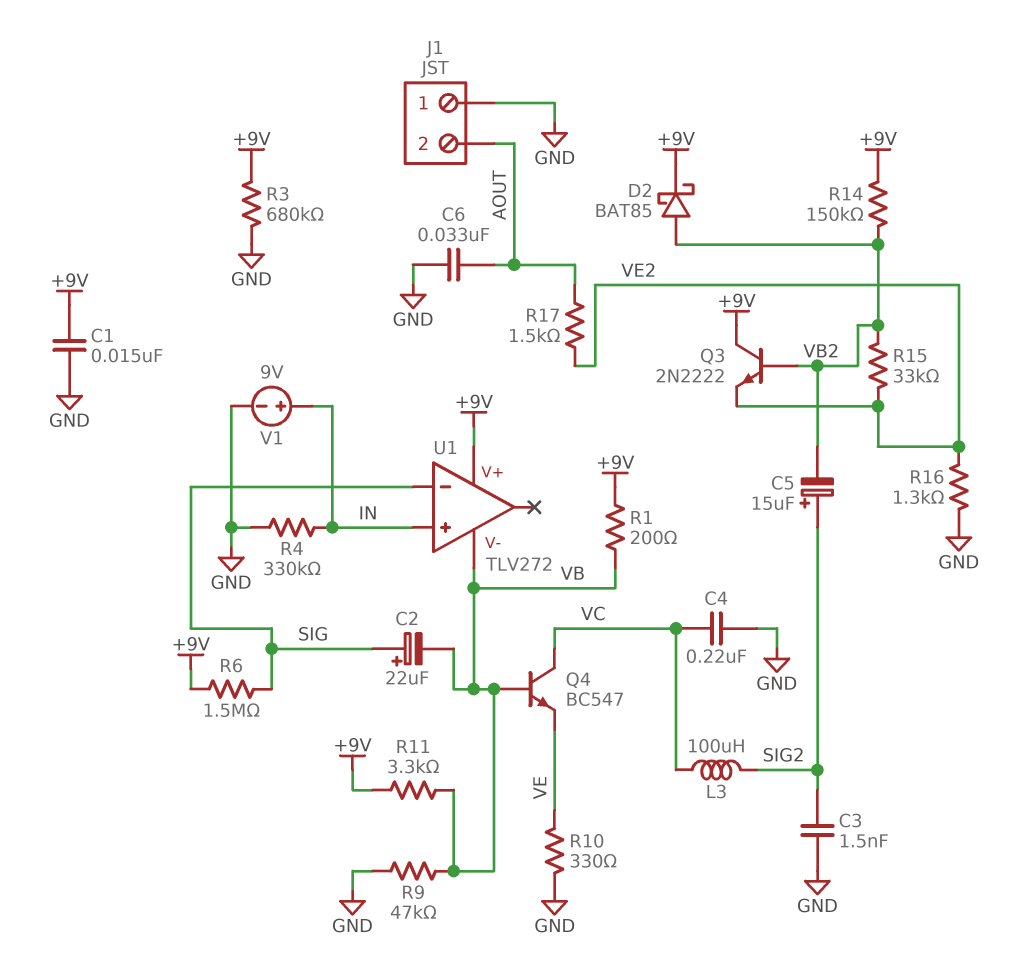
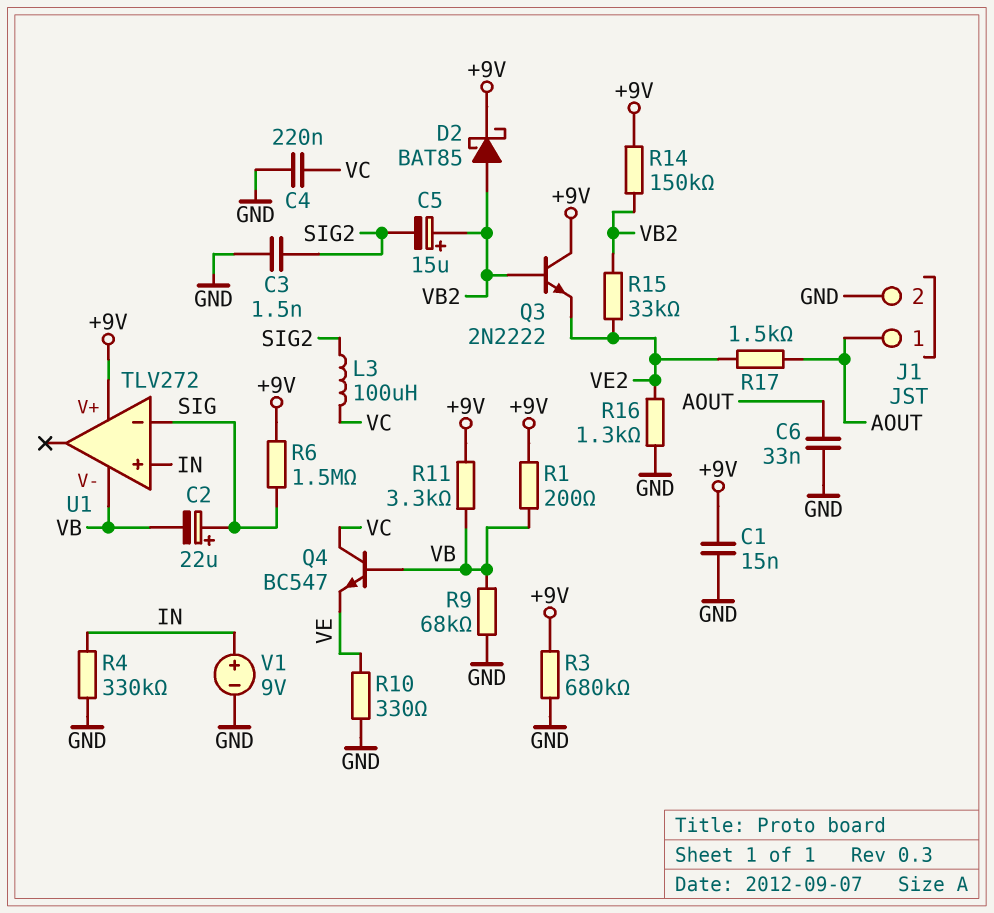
C5: 15uF (plus SIG2, minus VB2) -> 15uF (plus VB2, minus SIG2)
J1 pin 1: GND -> AOUT
J1 pin 2: AOUT -> GND
R9: 47k (GND, VB) -> 68k (GND, VB)

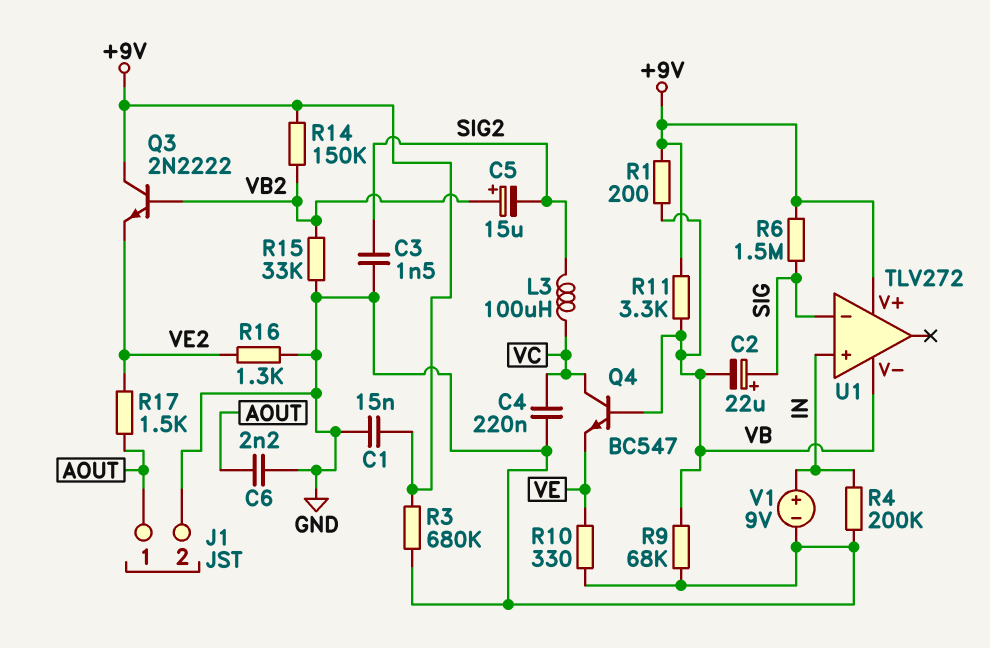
C6: 33nF (AOUT, GND) -> 2.2nF (AOUT, GND)
D2: schottky BAT85 (A VB2, K +9V) -> none
R4: 330k (GND, IN) -> 200k (GND, IN)
R15: 33k (VB2, VE2) -> 33k (GND, VB2)

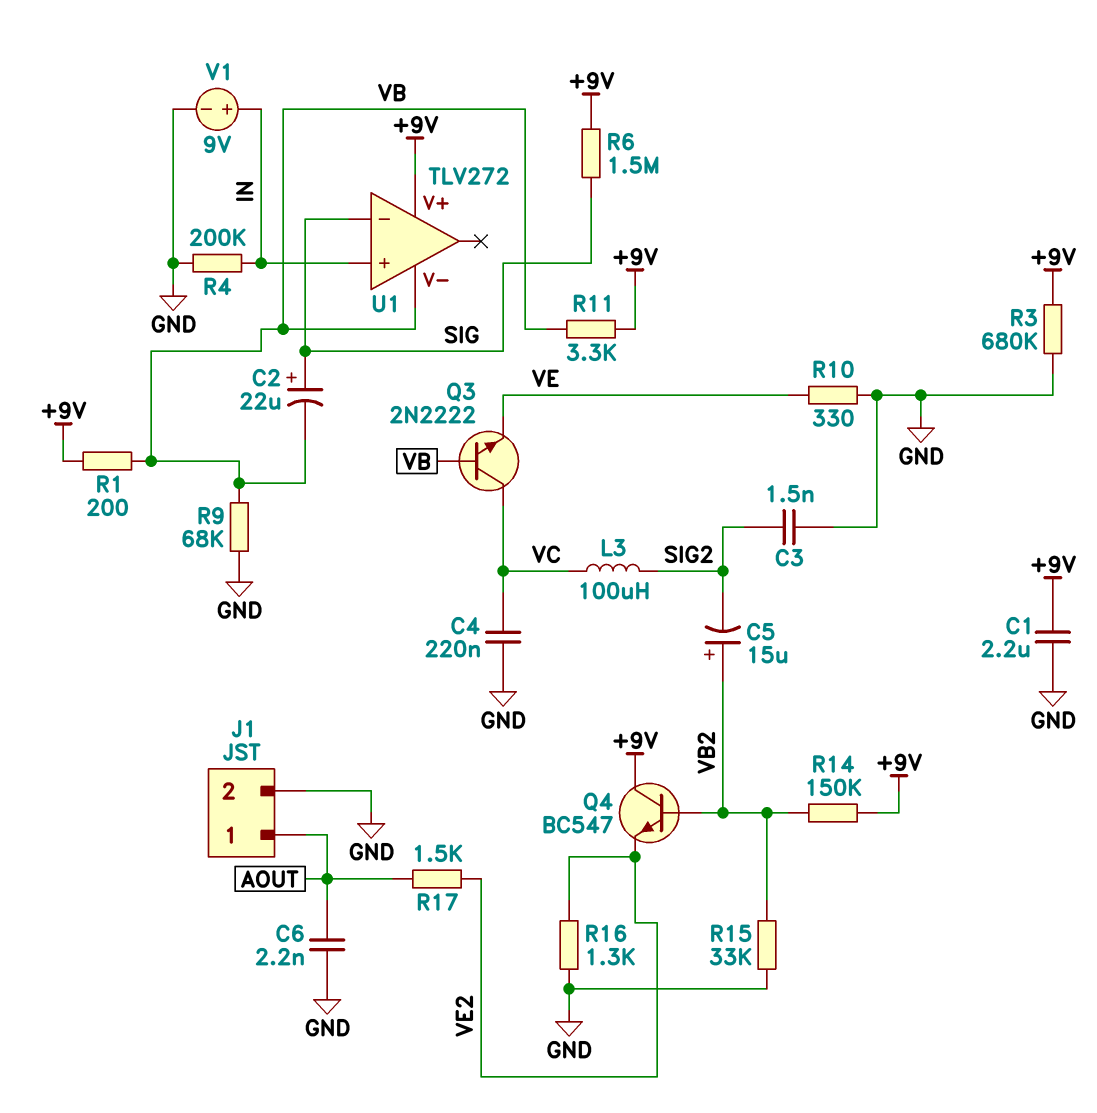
C1: 15nF (+9V, GND) -> 2.2uF (+9V, GND)
Q3: NPN 2N2222 (B VB2, C +9V, E VE2) -> NPN 2N2222 (B VB, C VC, E VE)
Q4: NPN BC547 (B VB, C VC, E VE) -> NPN BC547 (B VB2, C +9V, E VE2)

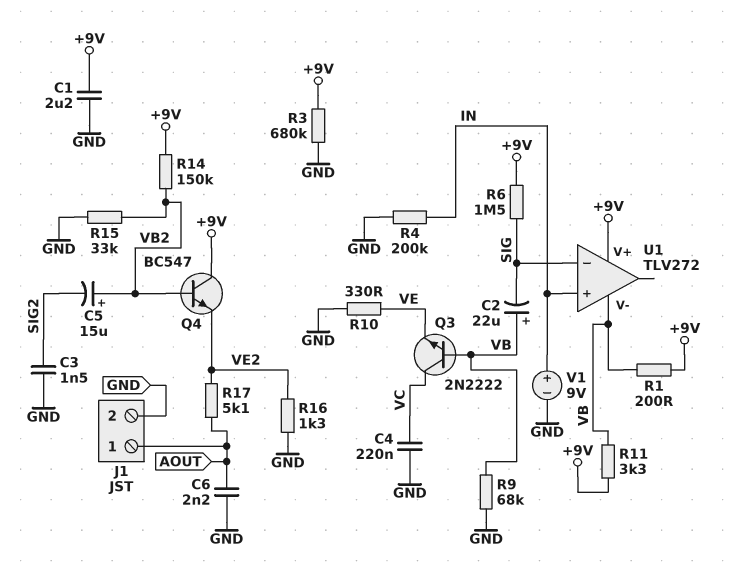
C2: 22uF (plus SIG, minus VB) -> 22uF (plus VB, minus SIG)
L3: 100uH (SIG2, VC) -> none
R17: 1.5k (AOUT, VE2) -> 5.1k (AOUT, VE2)

